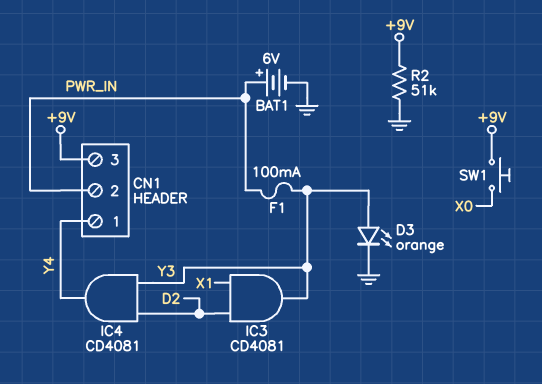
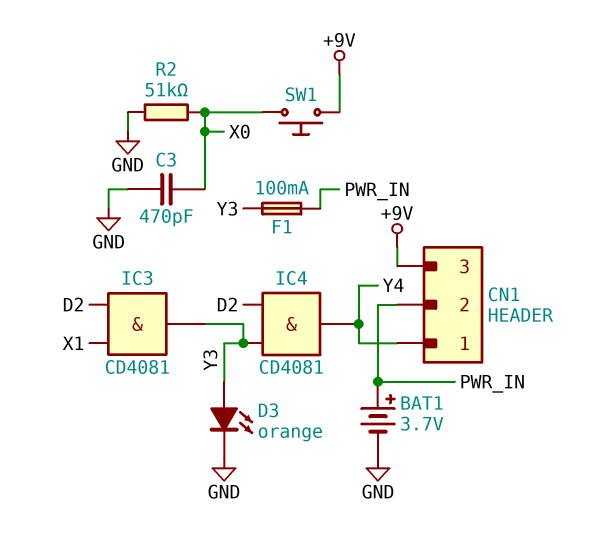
BAT1: 6V (plus PWR_IN, minus GND) -> 3.7V (plus PWR_IN, minus GND)
C3: none -> 470pF (GND, X0)
R2: 51k (+9V, GND) -> 51k (GND, X0)

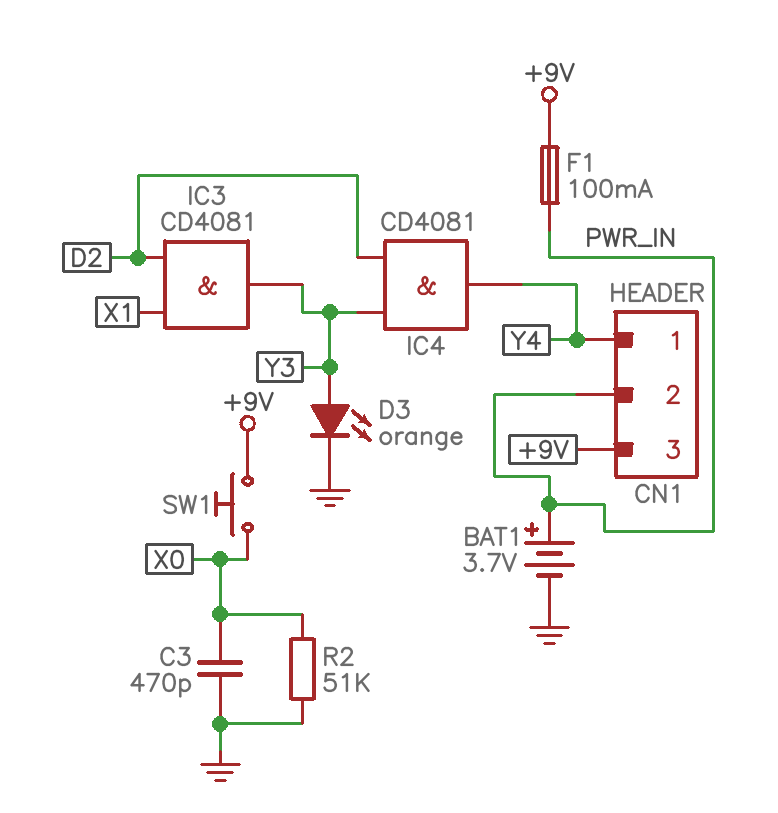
F1: 100mA (PWR_IN, Y3) -> 100mA (+9V, PWR_IN)

